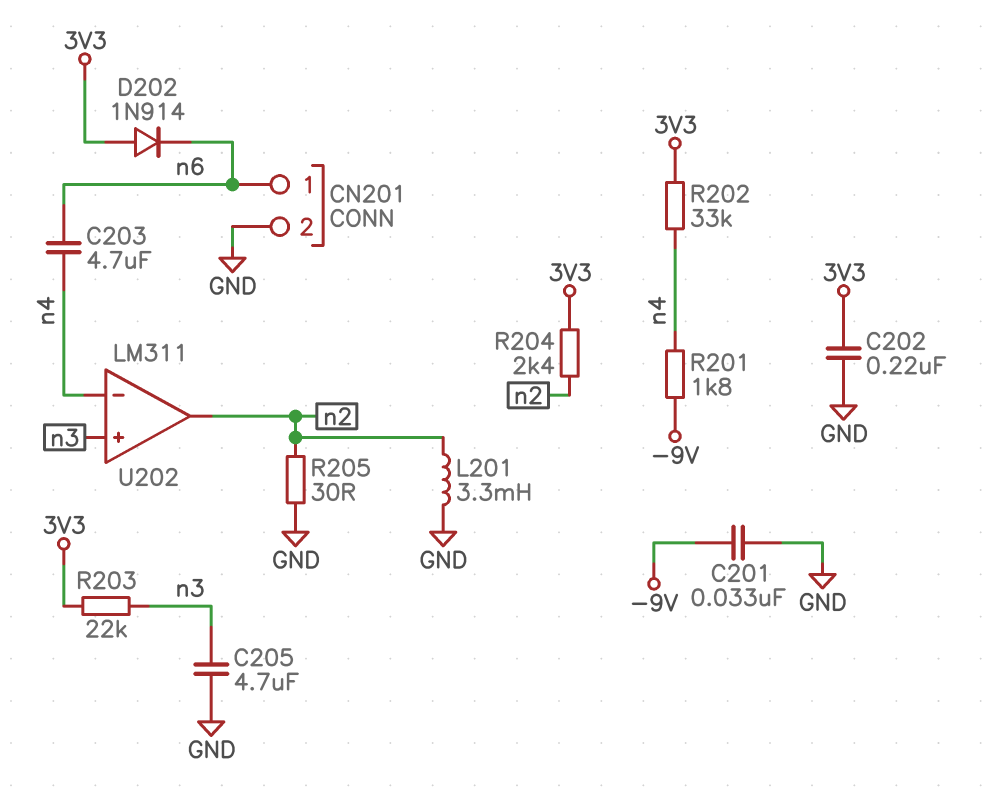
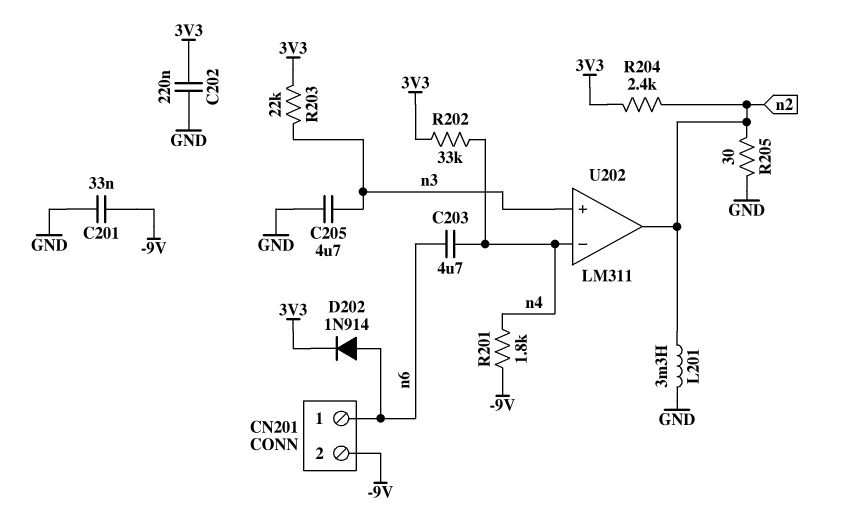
CN201 pin 2: GND -> -9V
D202: diode 1N914 (A 3V3, K n6) -> diode 1N914 (A n6, K 3V3)

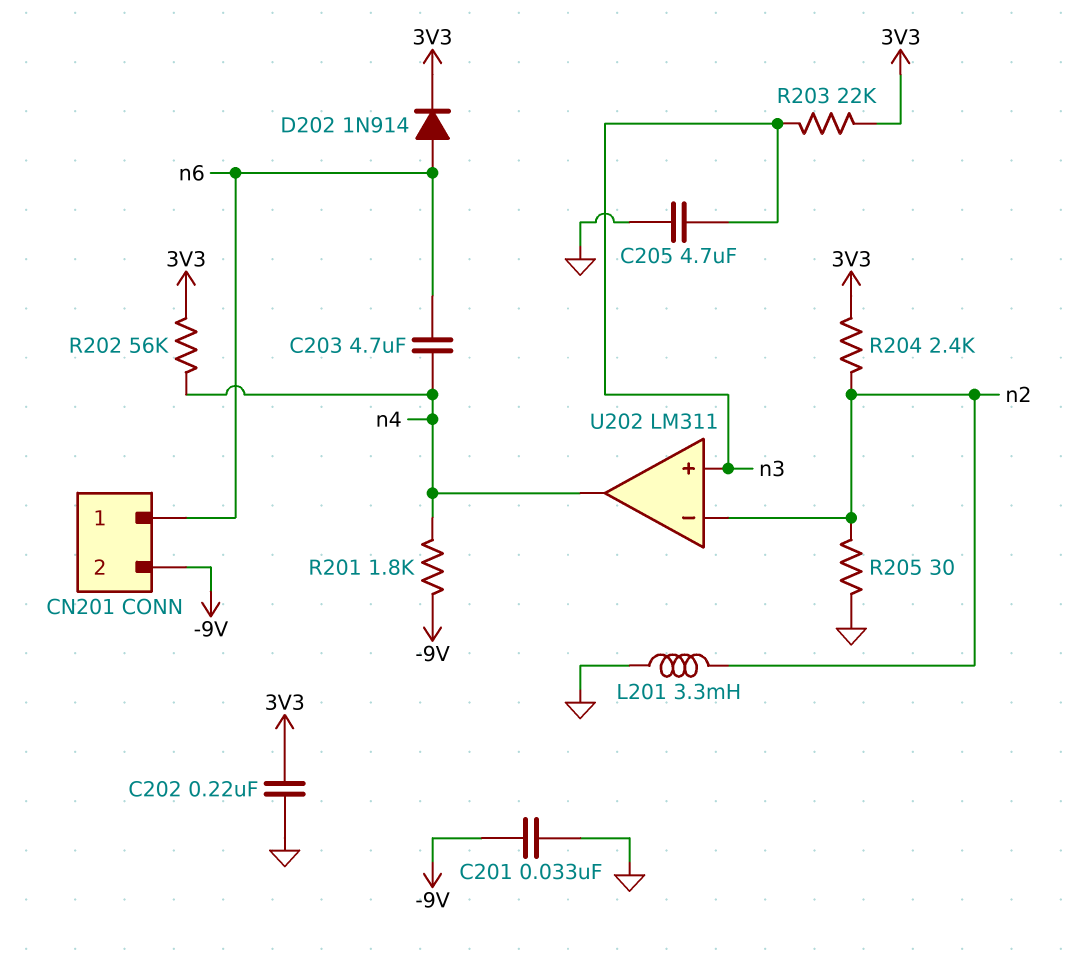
R202: 33k (3V3, n4) -> 56k (3V3, n4)
U202 pin in-: n4 -> n2
U202 pin out: n2 -> n4

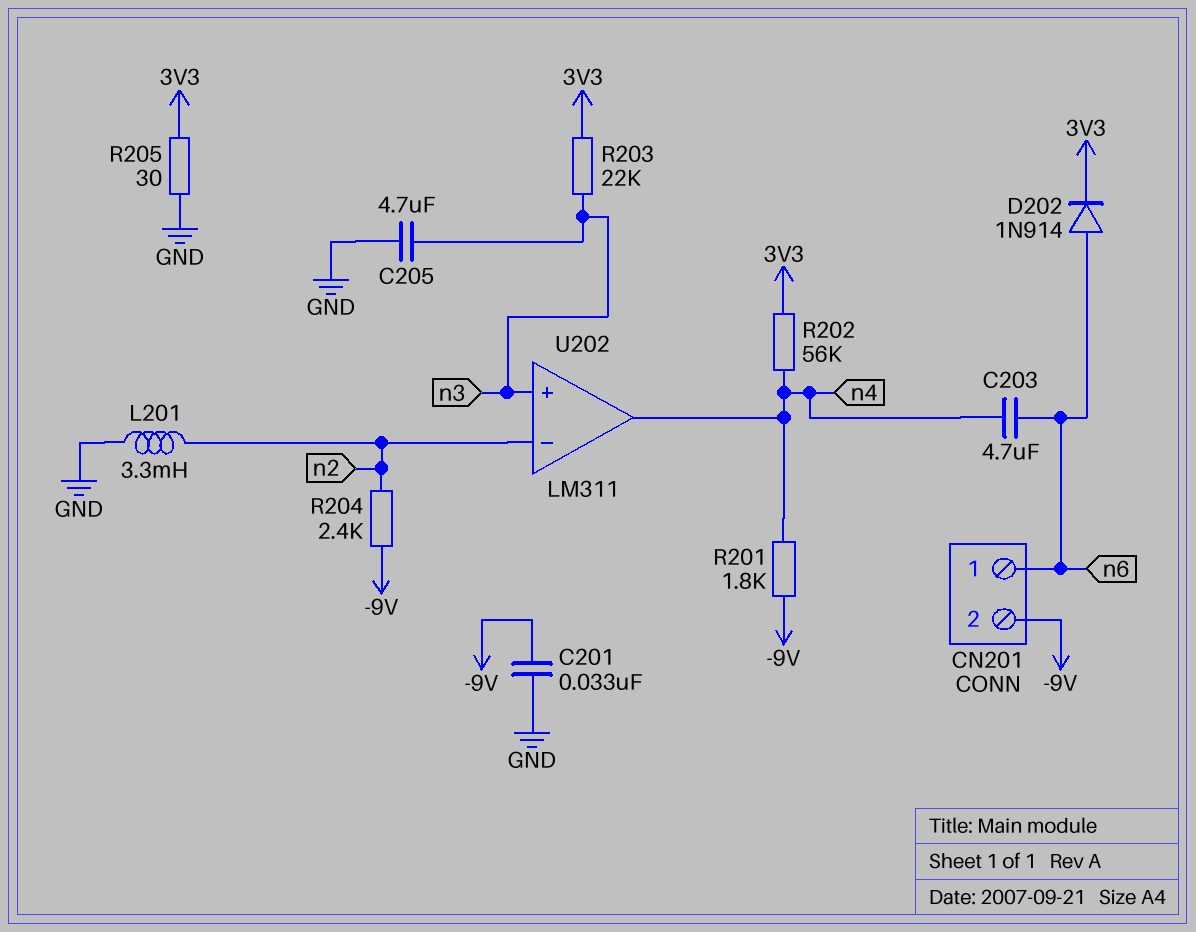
C202: 220nF (3V3, GND) -> none
R204: 2.4k (3V3, n2) -> 2.4k (-9V, n2)
R205: 30 (GND, n2) -> 30 (3V3, GND)

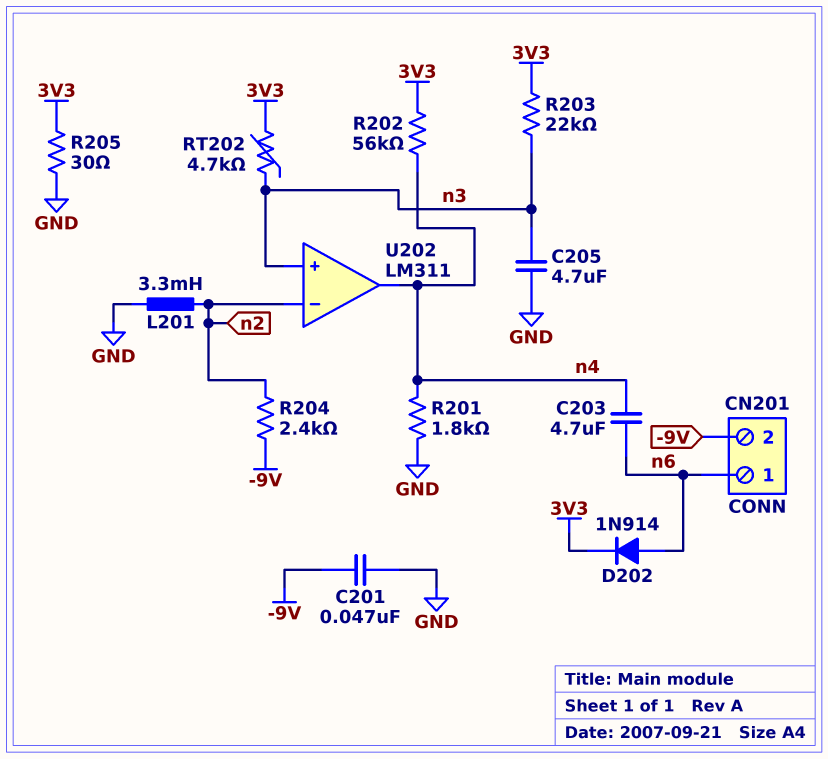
C201: 33nF (-9V, GND) -> 47nF (-9V, GND)
R201: 1.8k (-9V, n4) -> 1.8k (GND, n4)
RT202: none -> 4.7k (3V3, n3)

